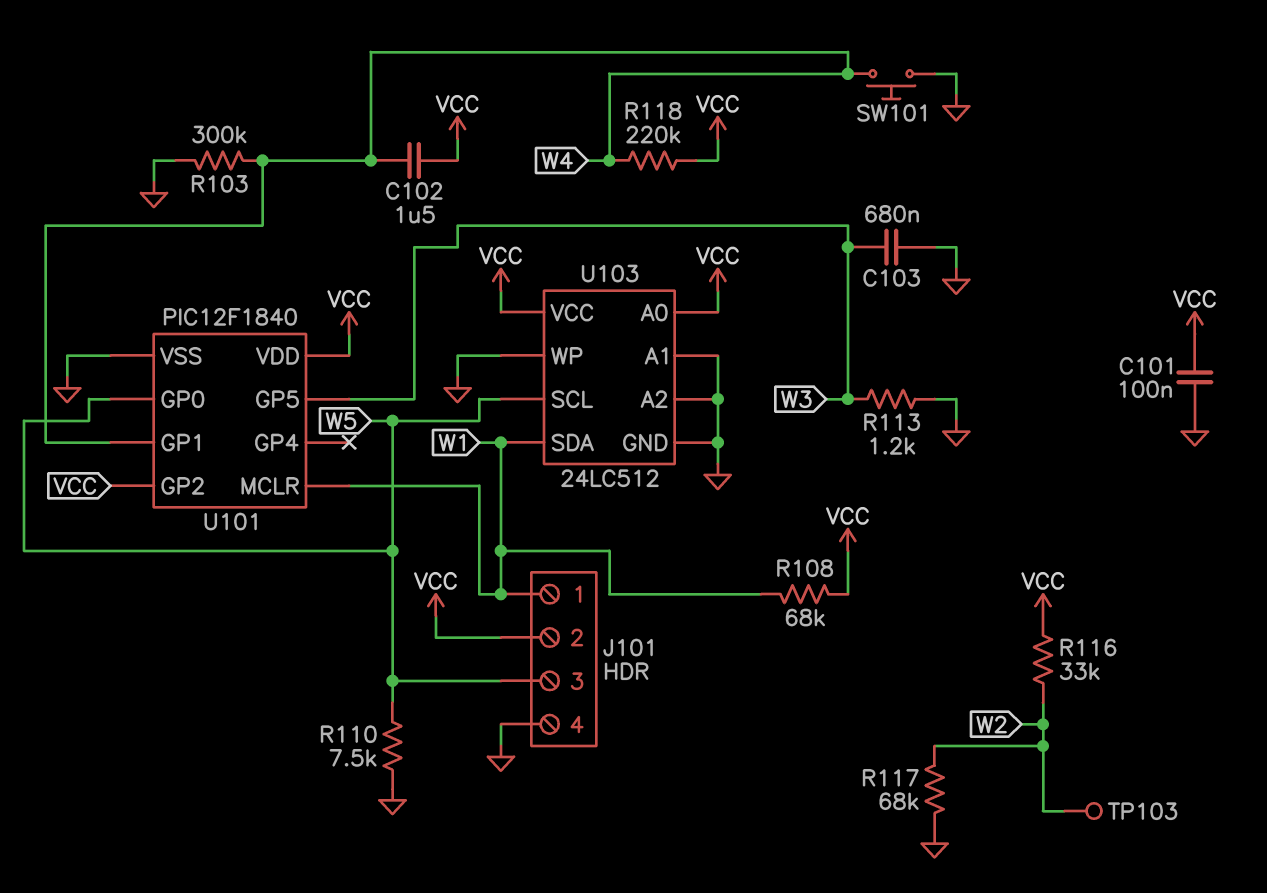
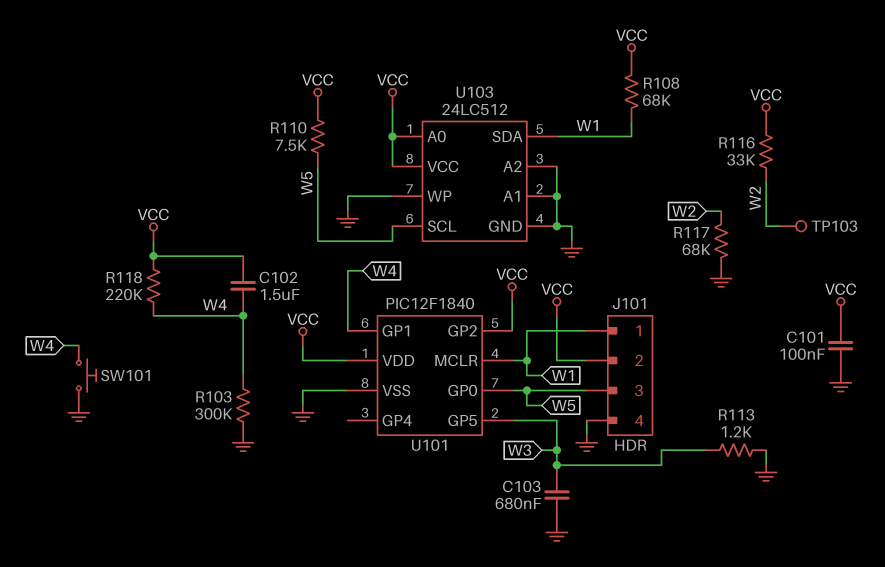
R110: 7.5k (GND, W5) -> 7.5k (VCC, W5)

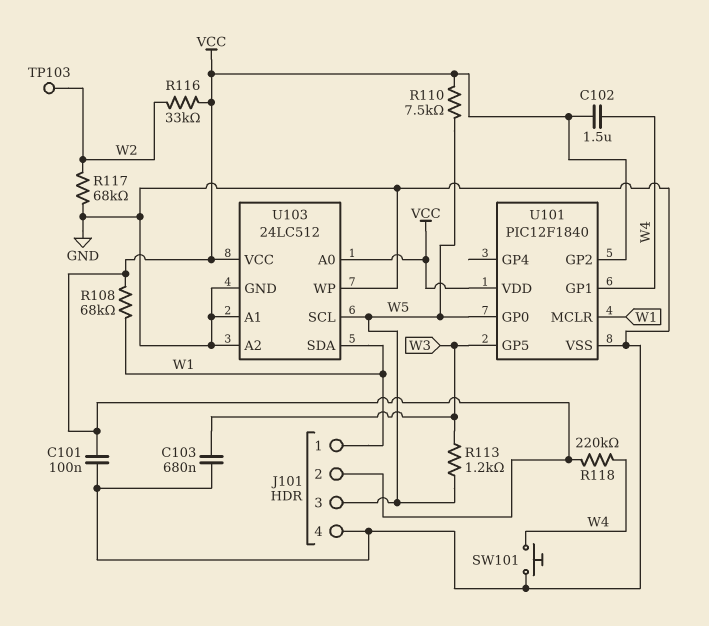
R103: 300k (GND, W4) -> none
R113: 1.2k (GND, W3) -> 1.2k (W3, W5)

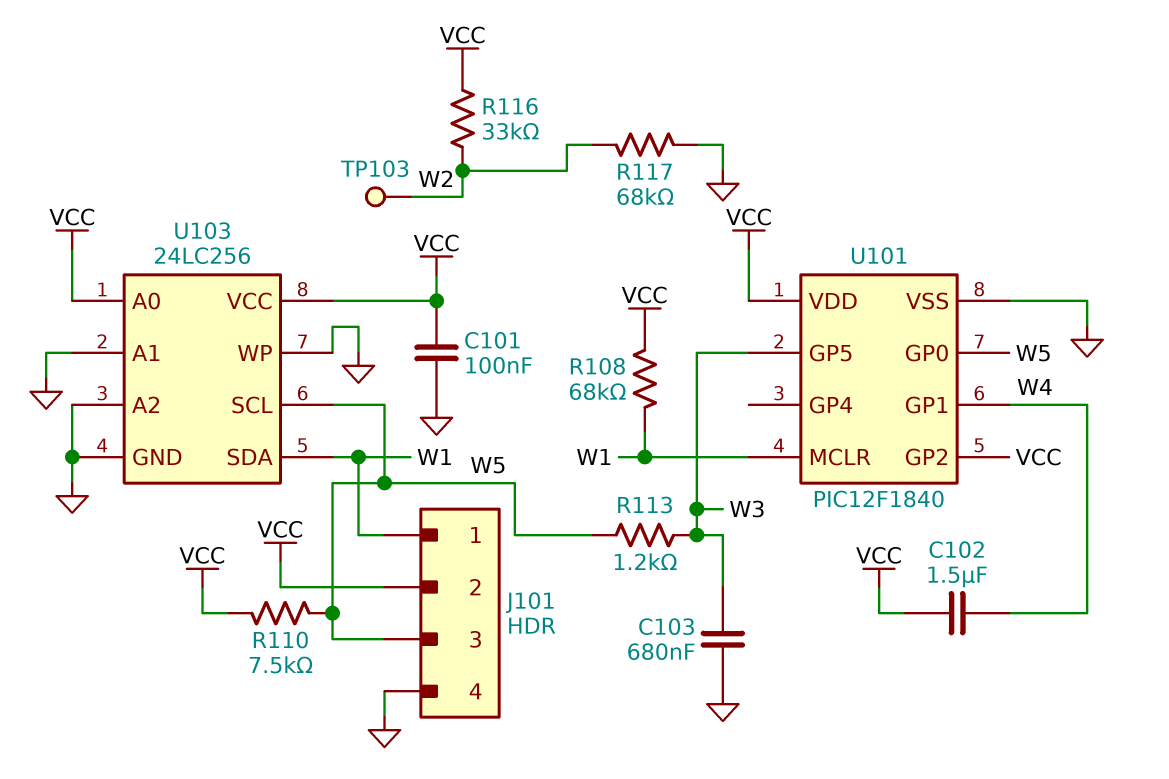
R118: 220k (VCC, W4) -> none
SW101: button (GND, W4) -> none
U103: 24LC512 -> 24LC256

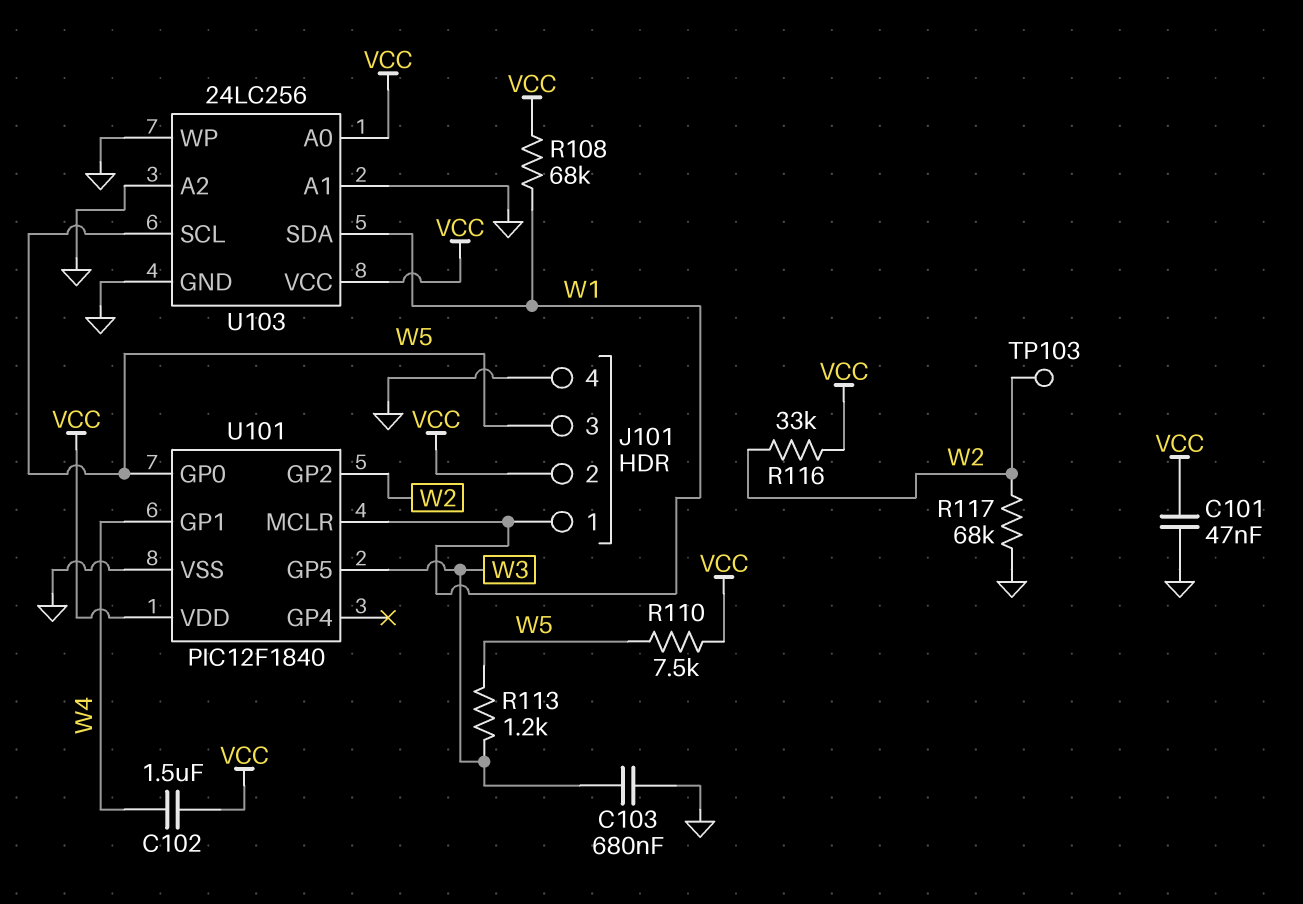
C101: 100nF (GND, VCC) -> 47nF (GND, VCC)
U101 pin GP2: VCC -> W2

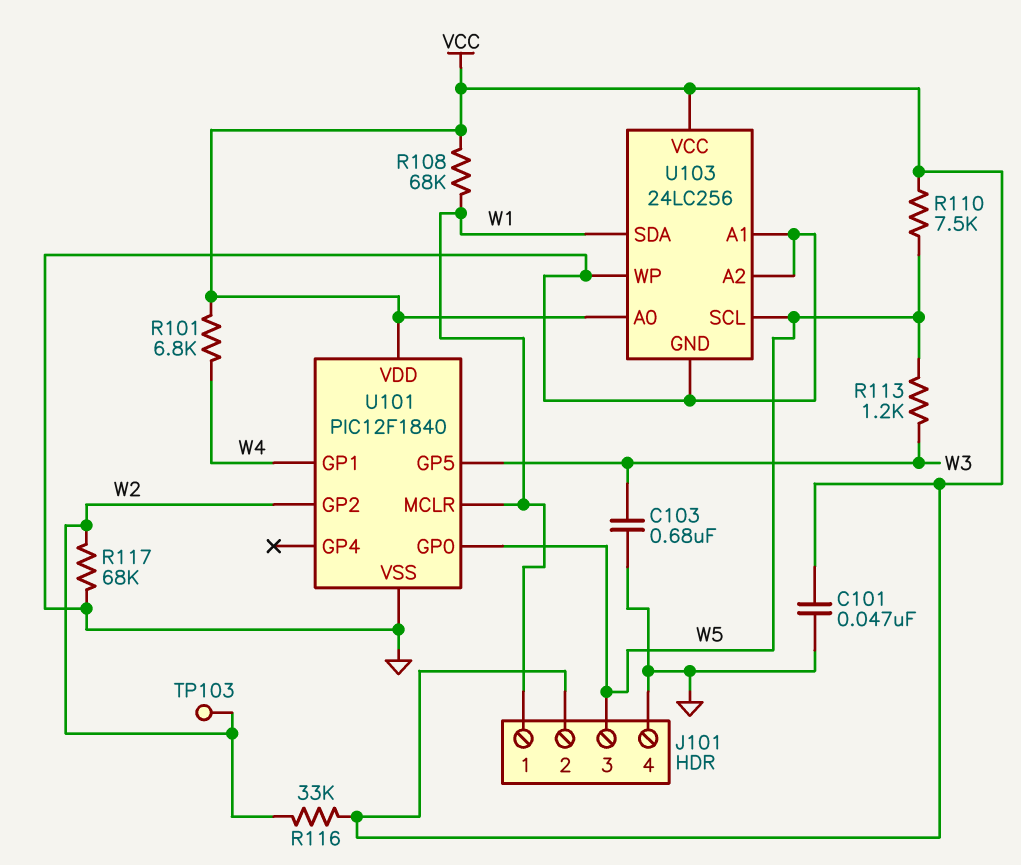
C102: 1.5uF (VCC, W4) -> none
R101: none -> 6.8k (VCC, W4)

